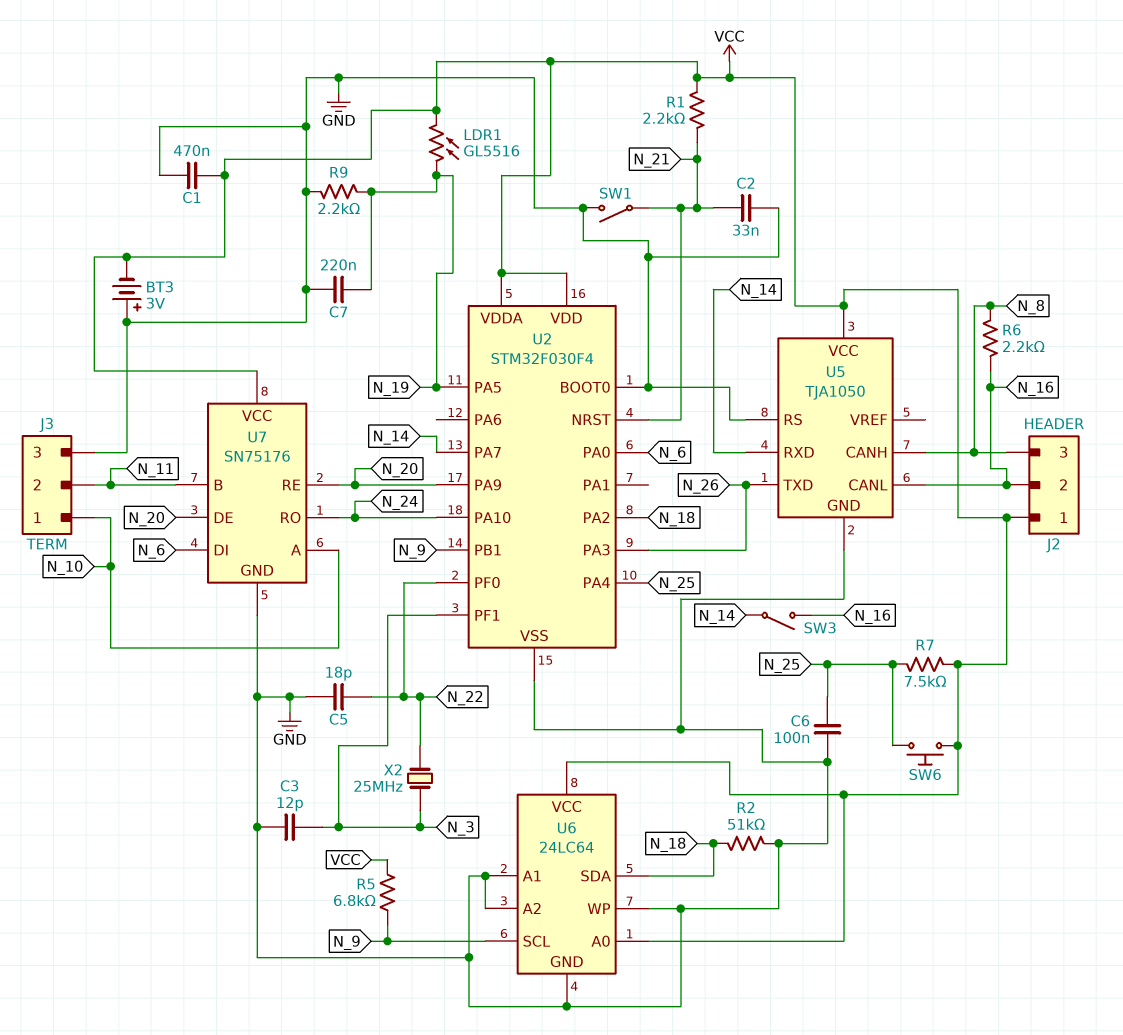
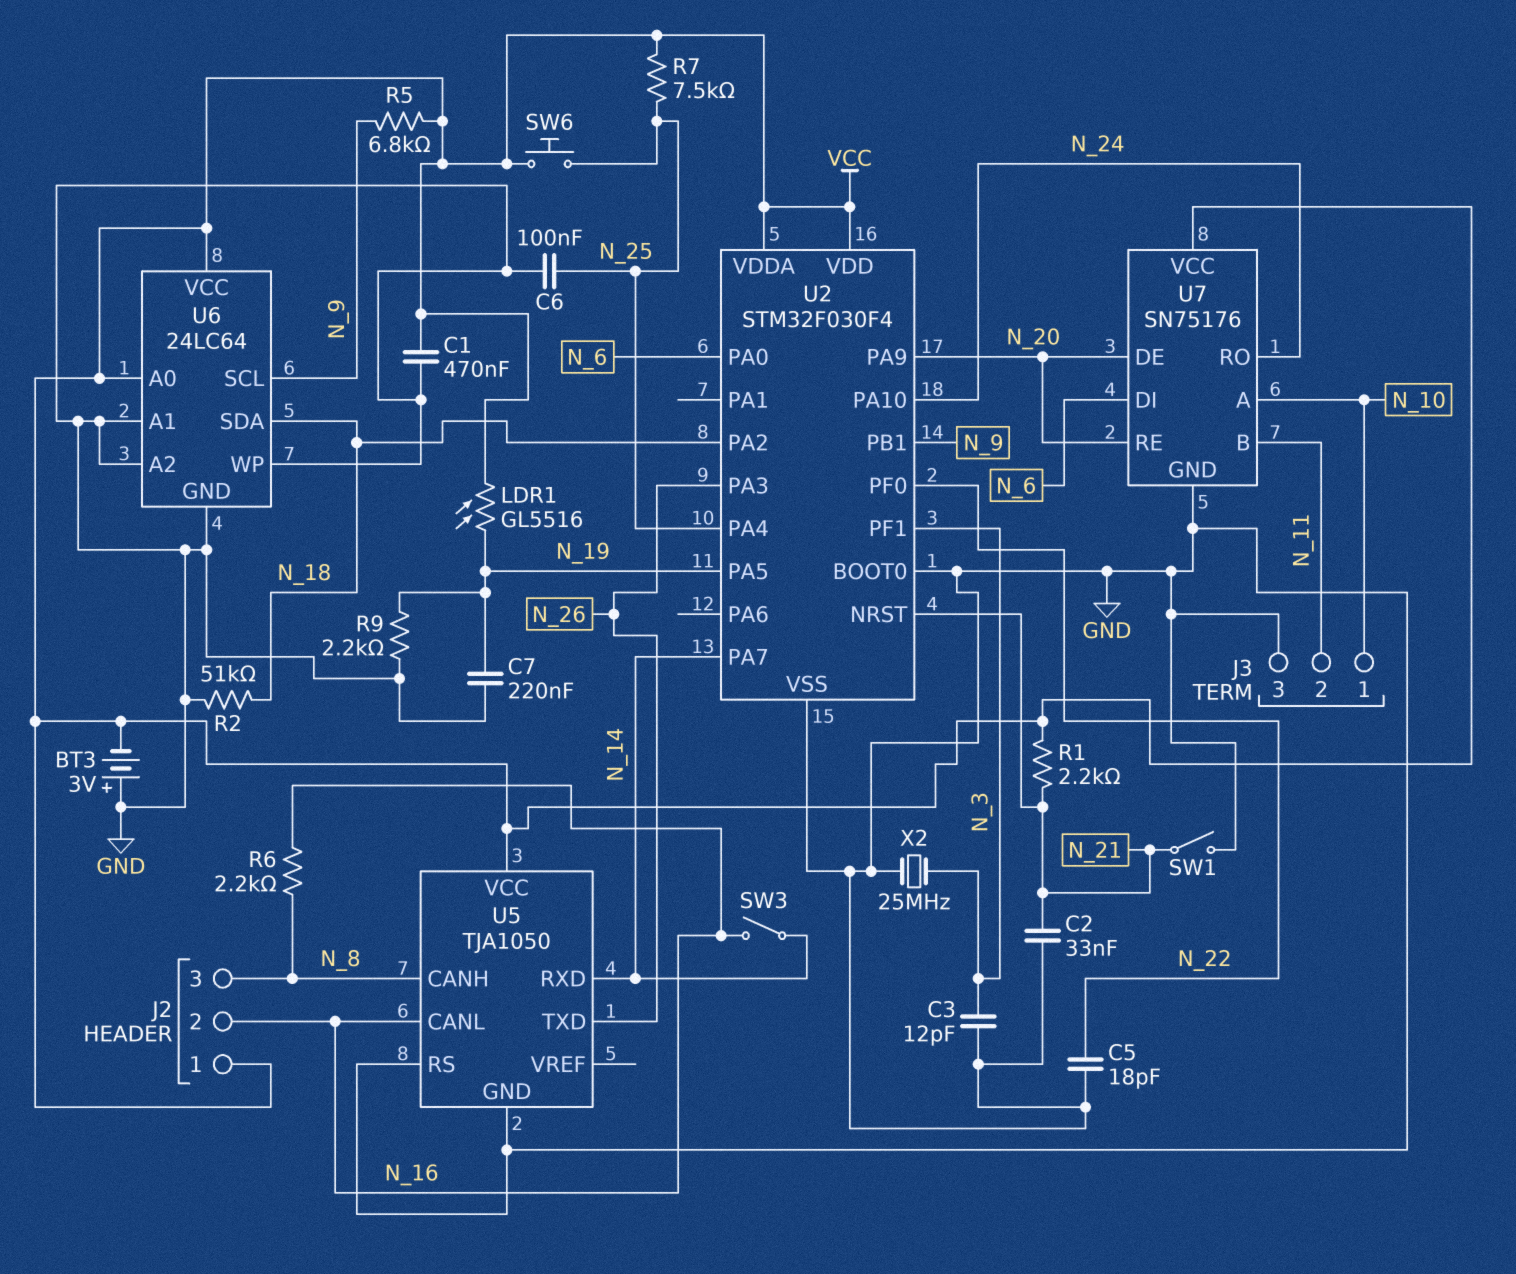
X2: 25MHz (N_3, N_22) -> 25MHz (GND, N_3)

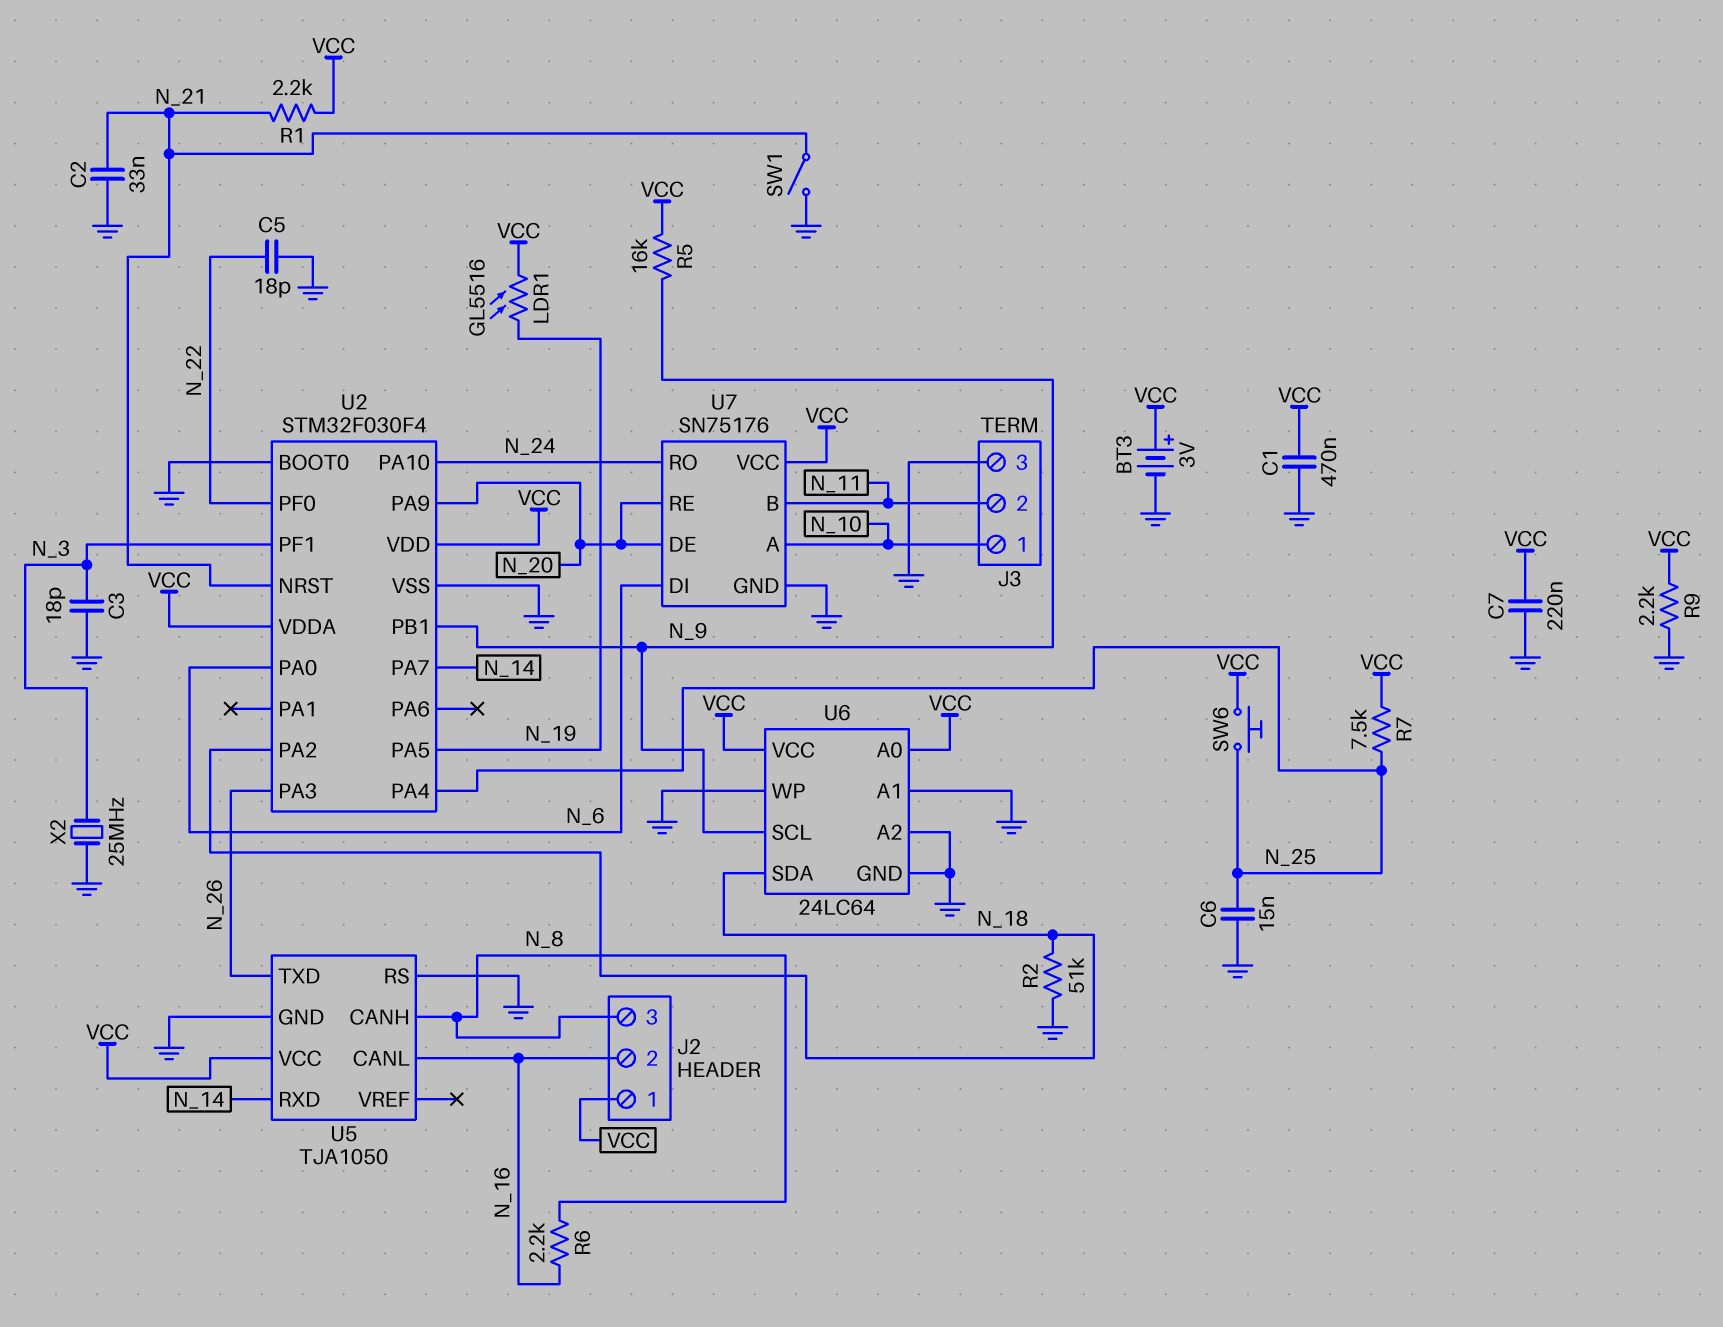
BT3: 3V (plus GND, minus VCC) -> 3V (plus VCC, minus GND)
C3: 12pF (GND, N_3) -> 18pF (GND, N_3)
C6: 100nF (GND, N_25) -> 15nF (GND, N_25)
C7: 220nF (GND, N_19) -> 220nF (GND, VCC)
R5: 6.8k (N_9, VCC) -> 16k (N_9, VCC)
R9: 2.2k (GND, N_19) -> 2.2k (GND, VCC)
SW3: switch (N_14, N_16) -> none

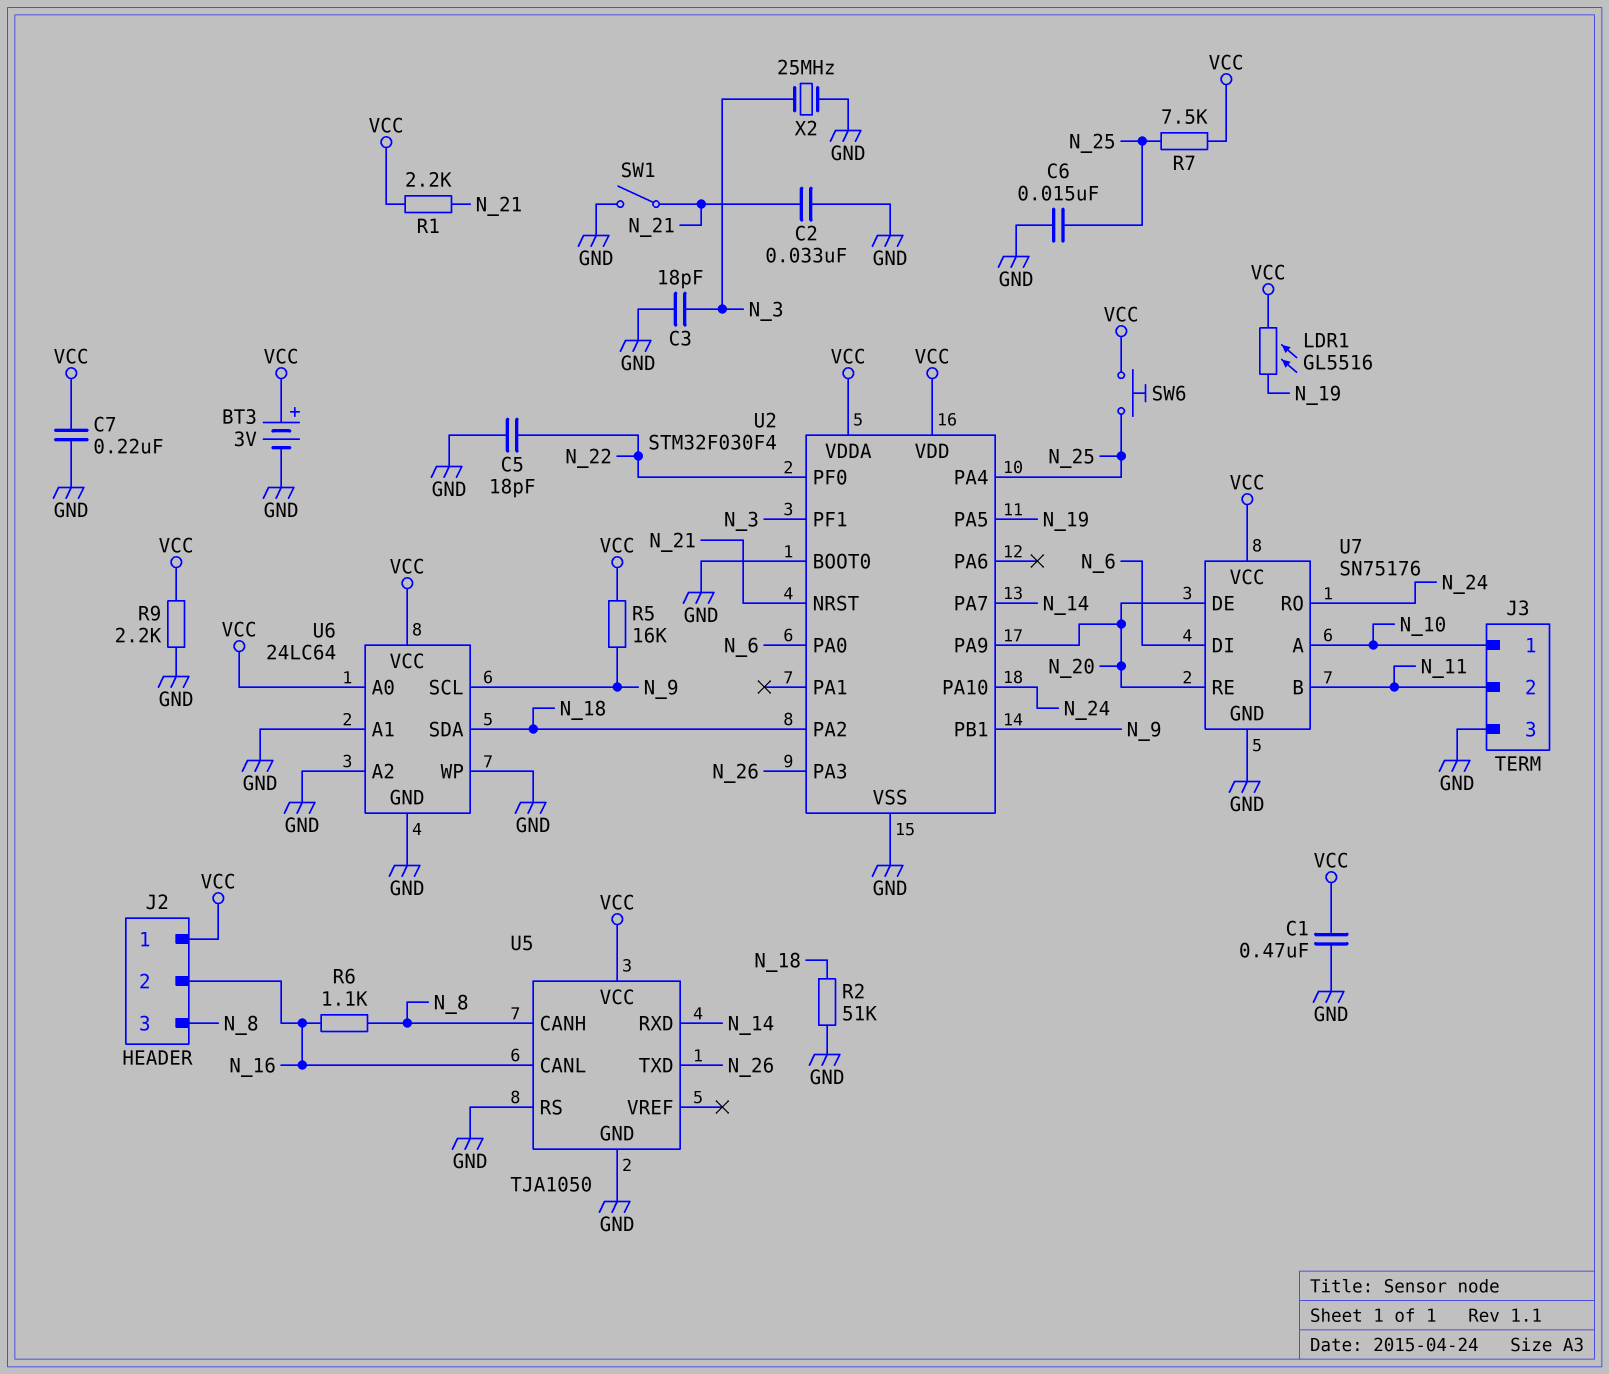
R6: 2.2k (N_8, N_16) -> 1.1k (N_8, N_16)

